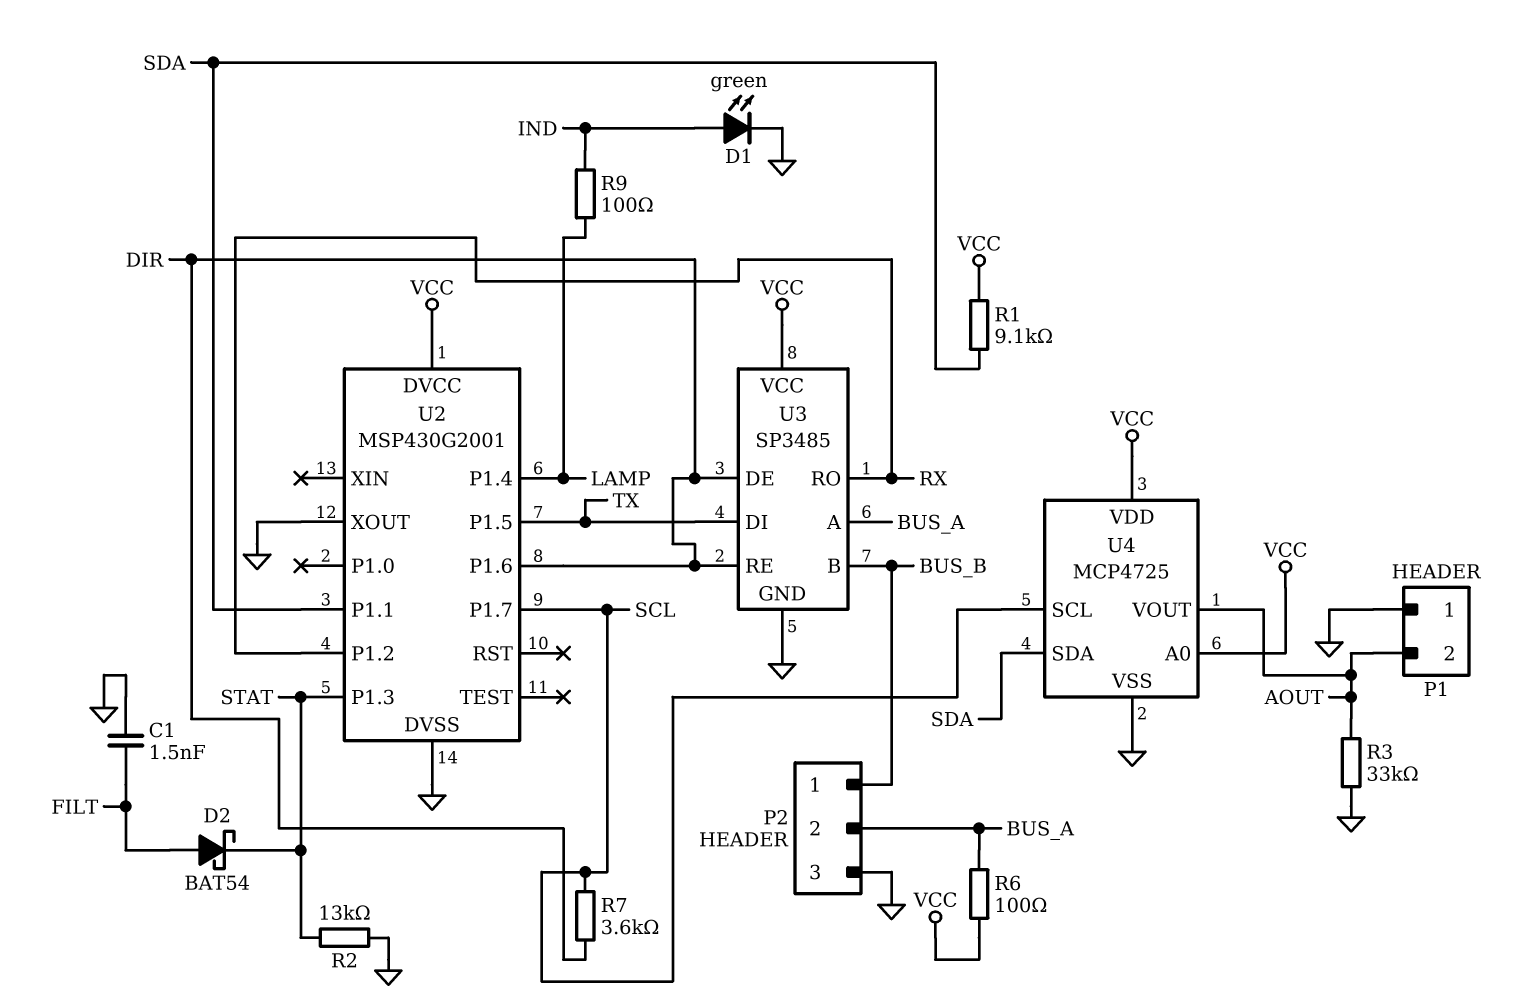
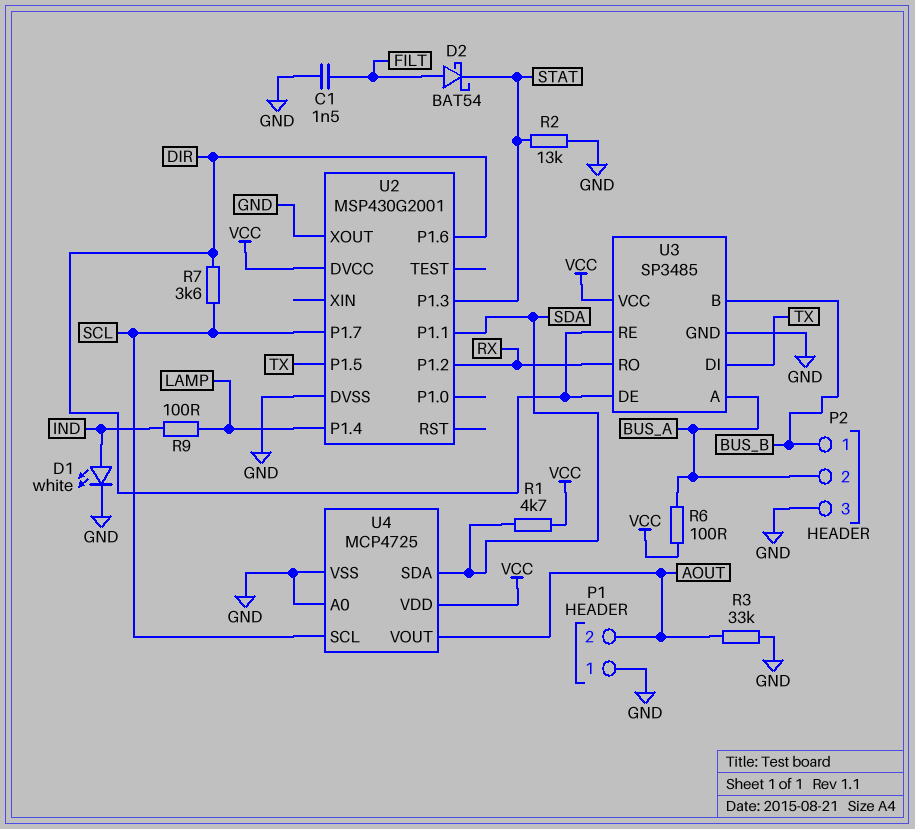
D1: LED green (A IND, K GND) -> LED white (A IND, K GND)
R1: 9.1k (SDA, VCC) -> 4.7k (SDA, VCC)
U4 pin A0: VCC -> GND

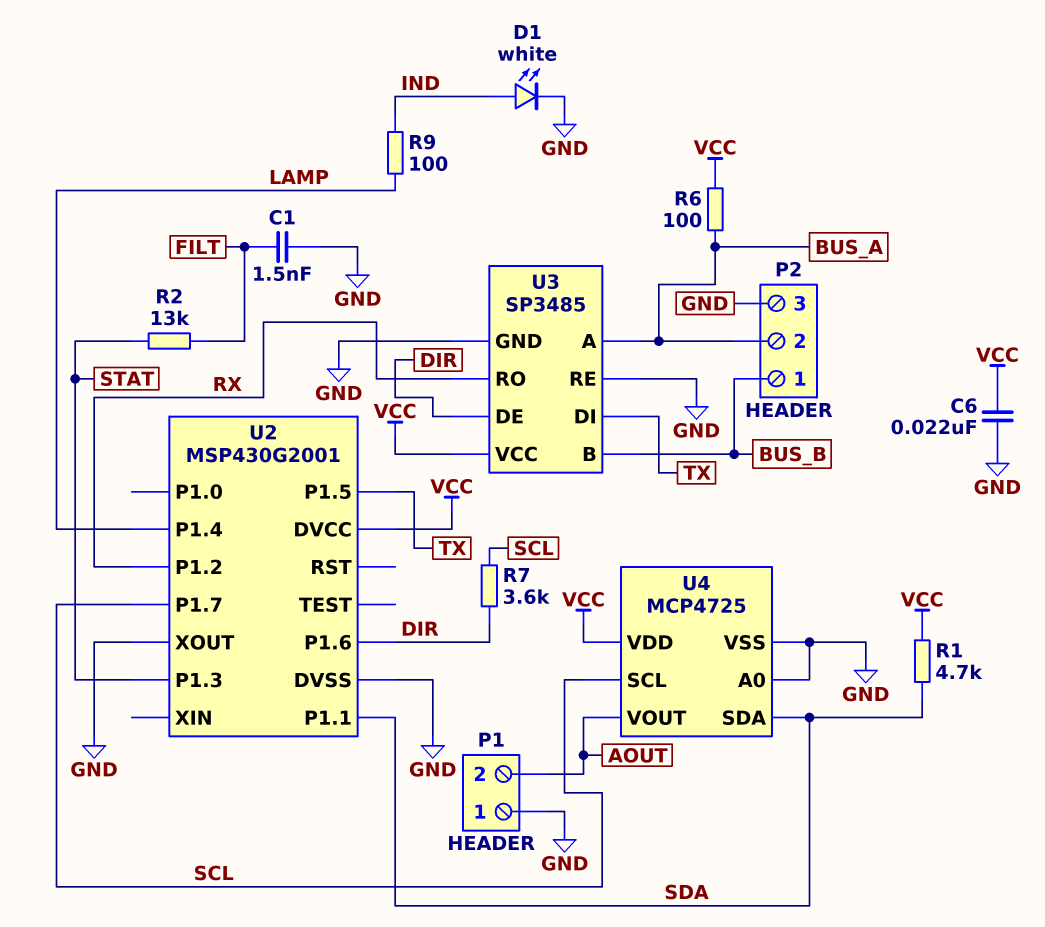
C6: none -> 22nF (GND, VCC)
D2: schottky BAT54 (A FILT, K STAT) -> none
R2: 13k (GND, STAT) -> 13k (FILT, STAT)
R3: 33k (AOUT, GND) -> none
U3 pin RE: DIR -> GND

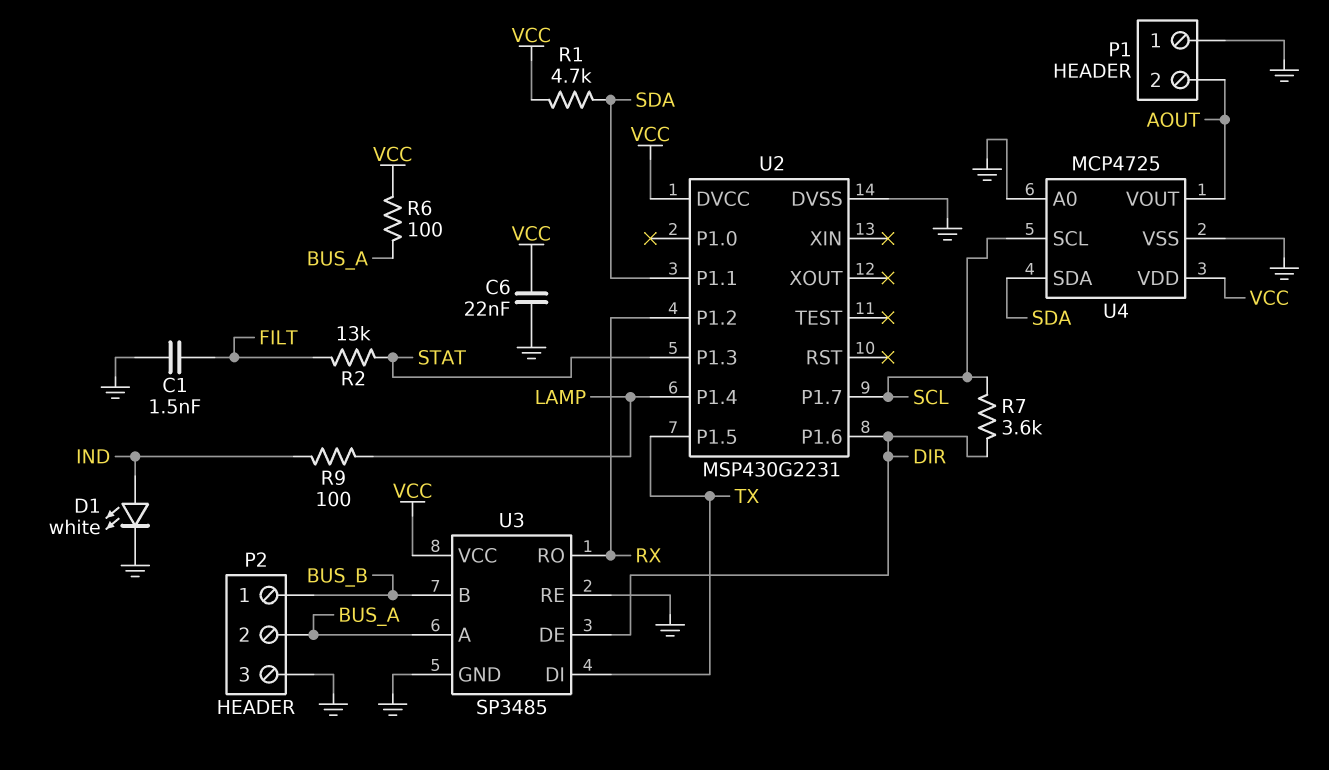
U2: MSP430G2001 -> MSP430G2231
U2 pin XOUT: GND -> none

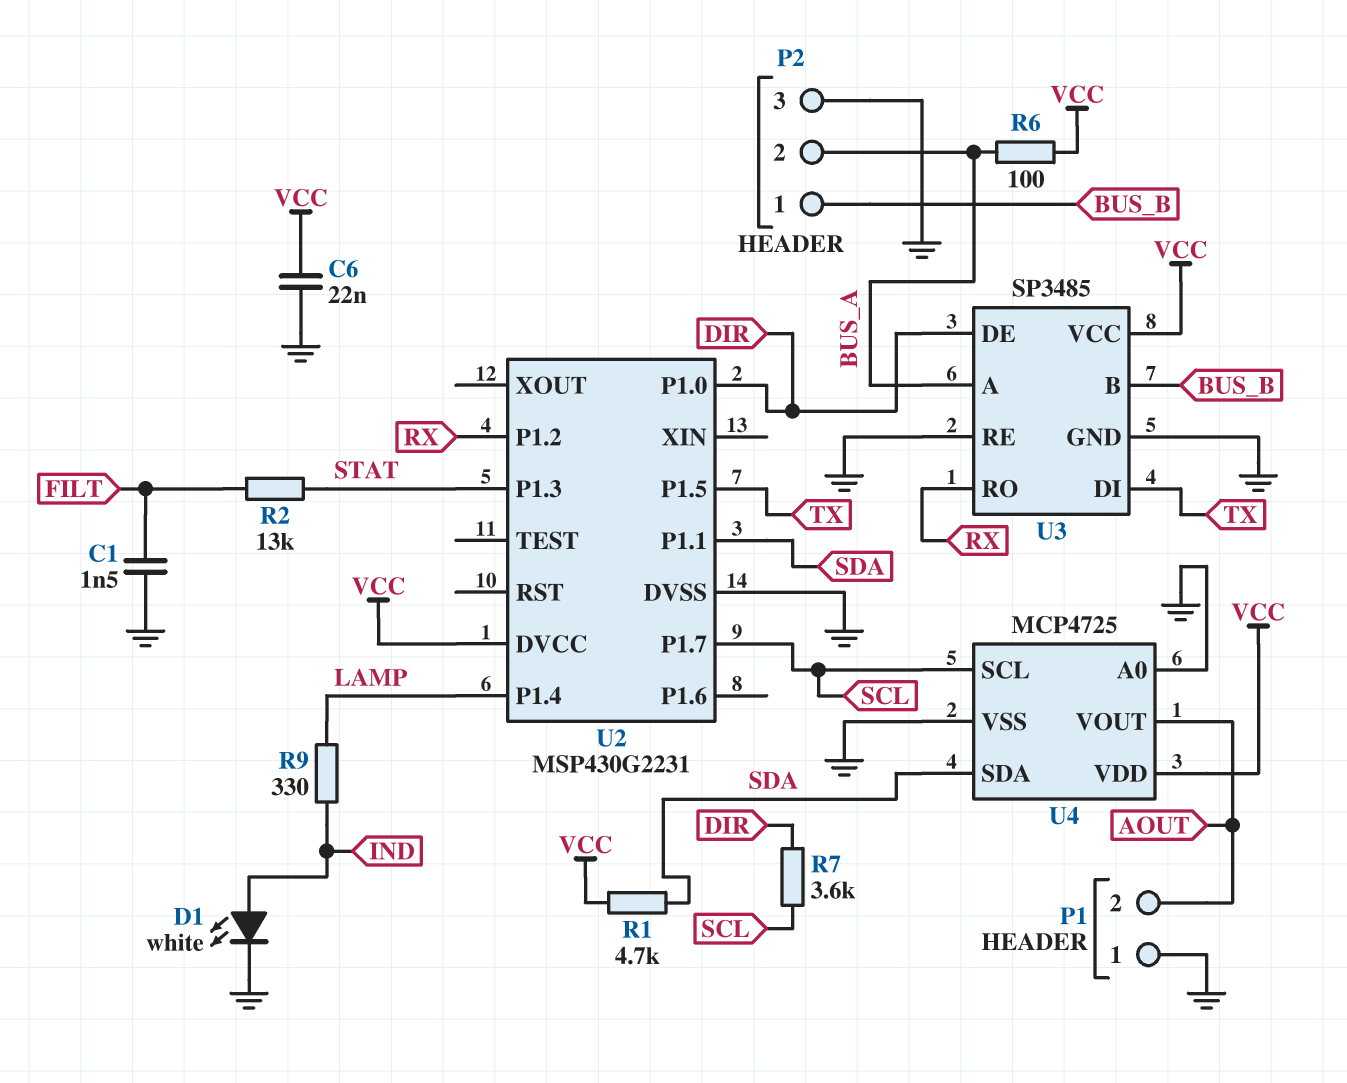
R9: 100 (IND, LAMP) -> 330 (IND, LAMP)
U2 pin P1.0: none -> DIR
U2 pin P1.6: DIR -> none

